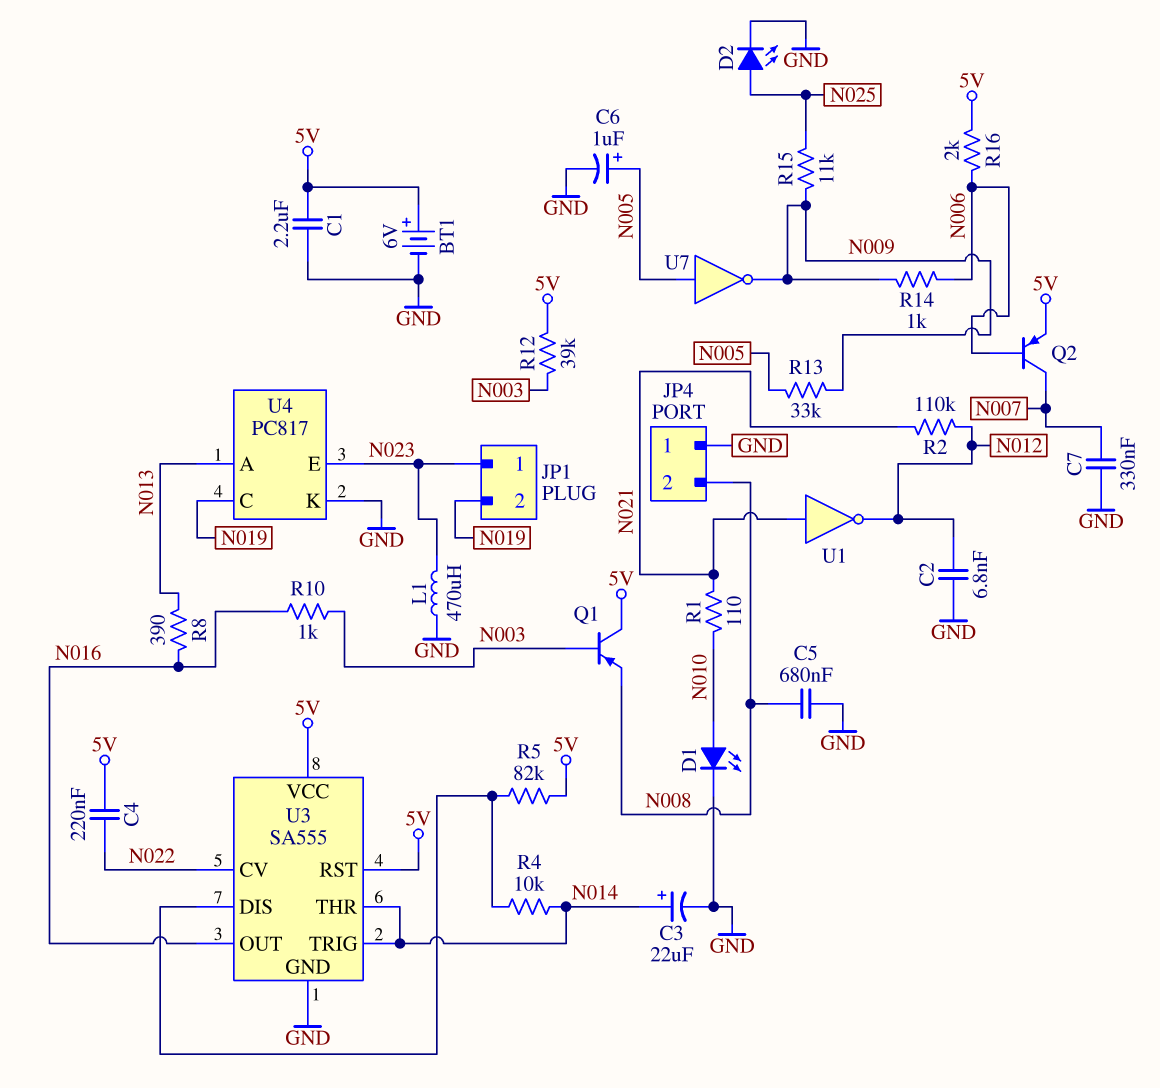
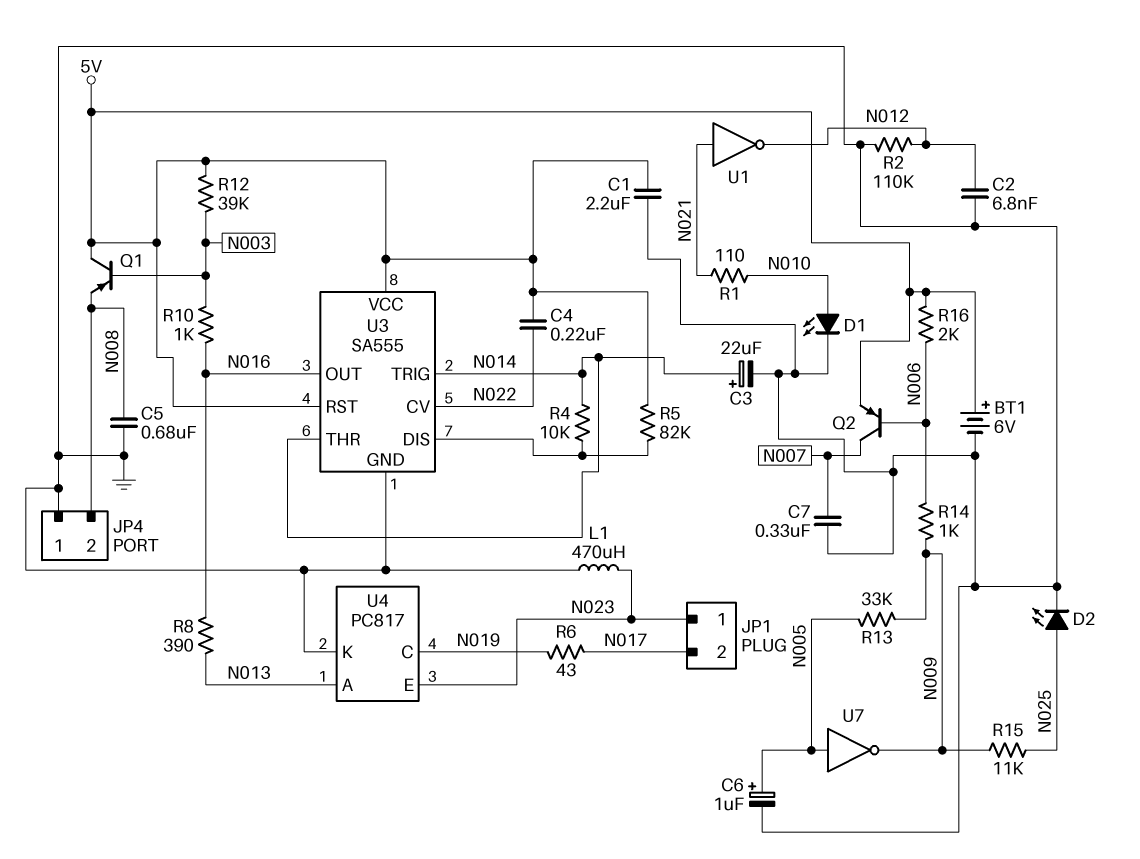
JP1 pin 2: N019 -> N017
R2: 110k (N012, N021) -> 110k (GND, N012)
R6: none -> 43 (N017, N019)

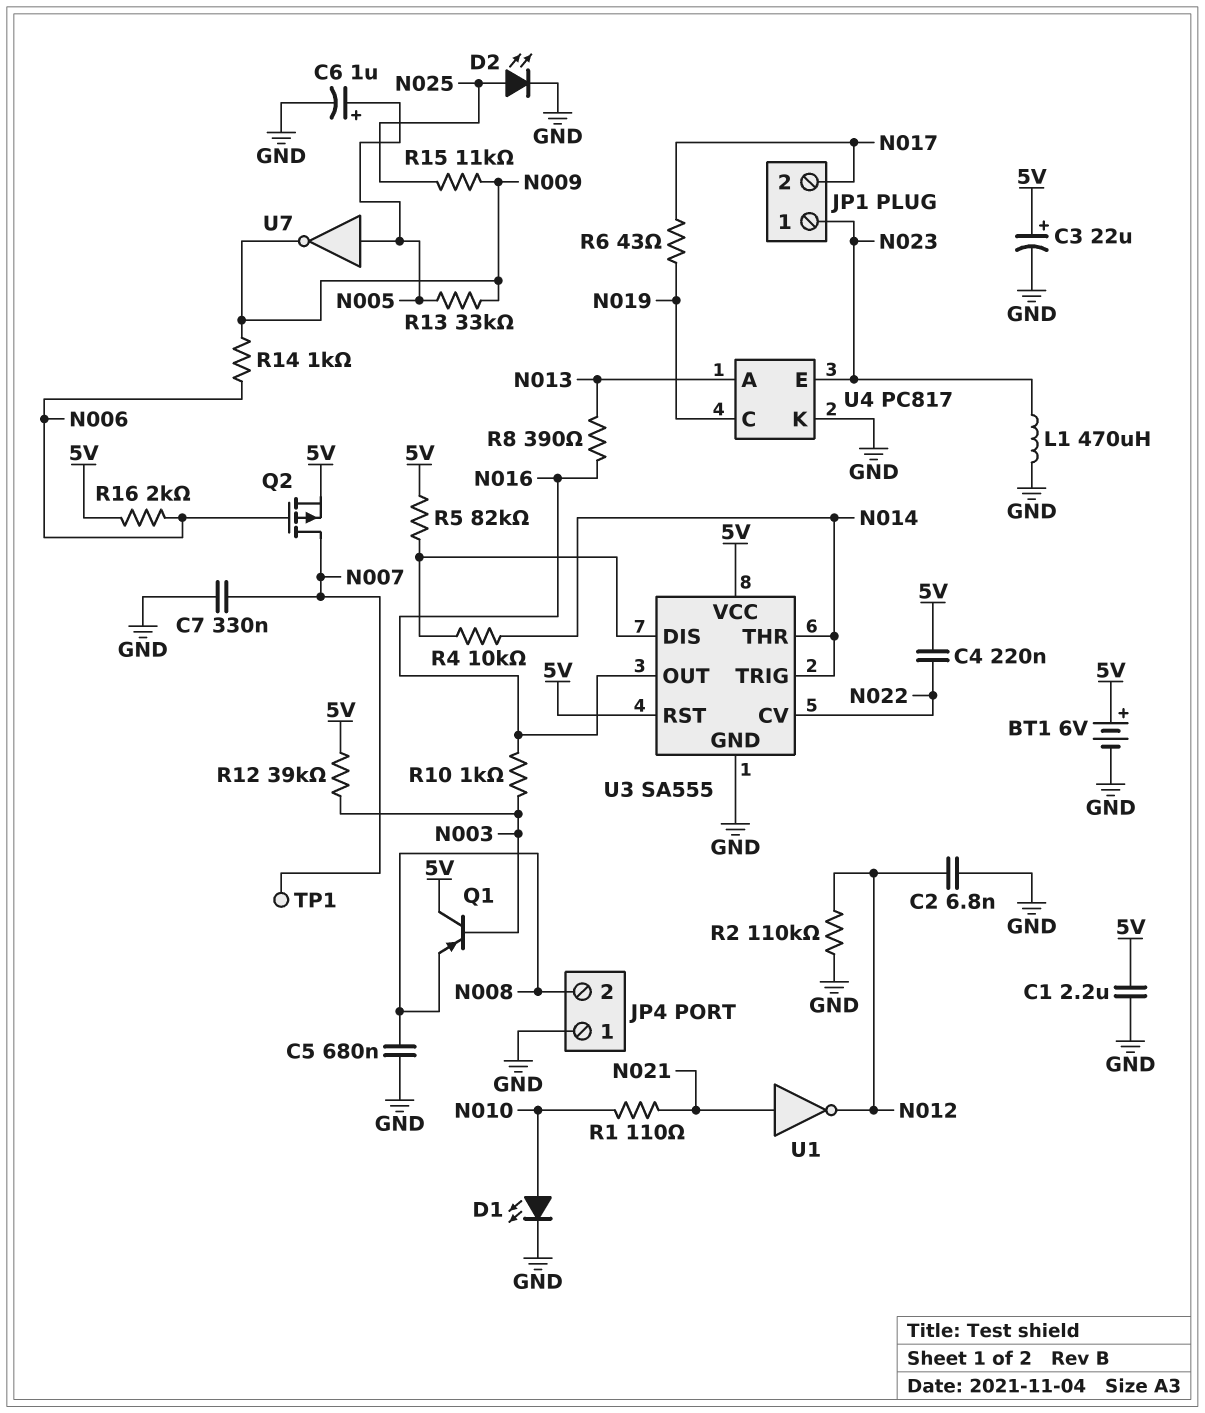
C3: 22uF (plus N014, minus GND) -> 22uF (plus 5V, minus GND)
Q2: PNP (B N006, C N007, E 5V) -> PMOS (G N006, D N007, S 5V)
TP1: none -> test point (N007)

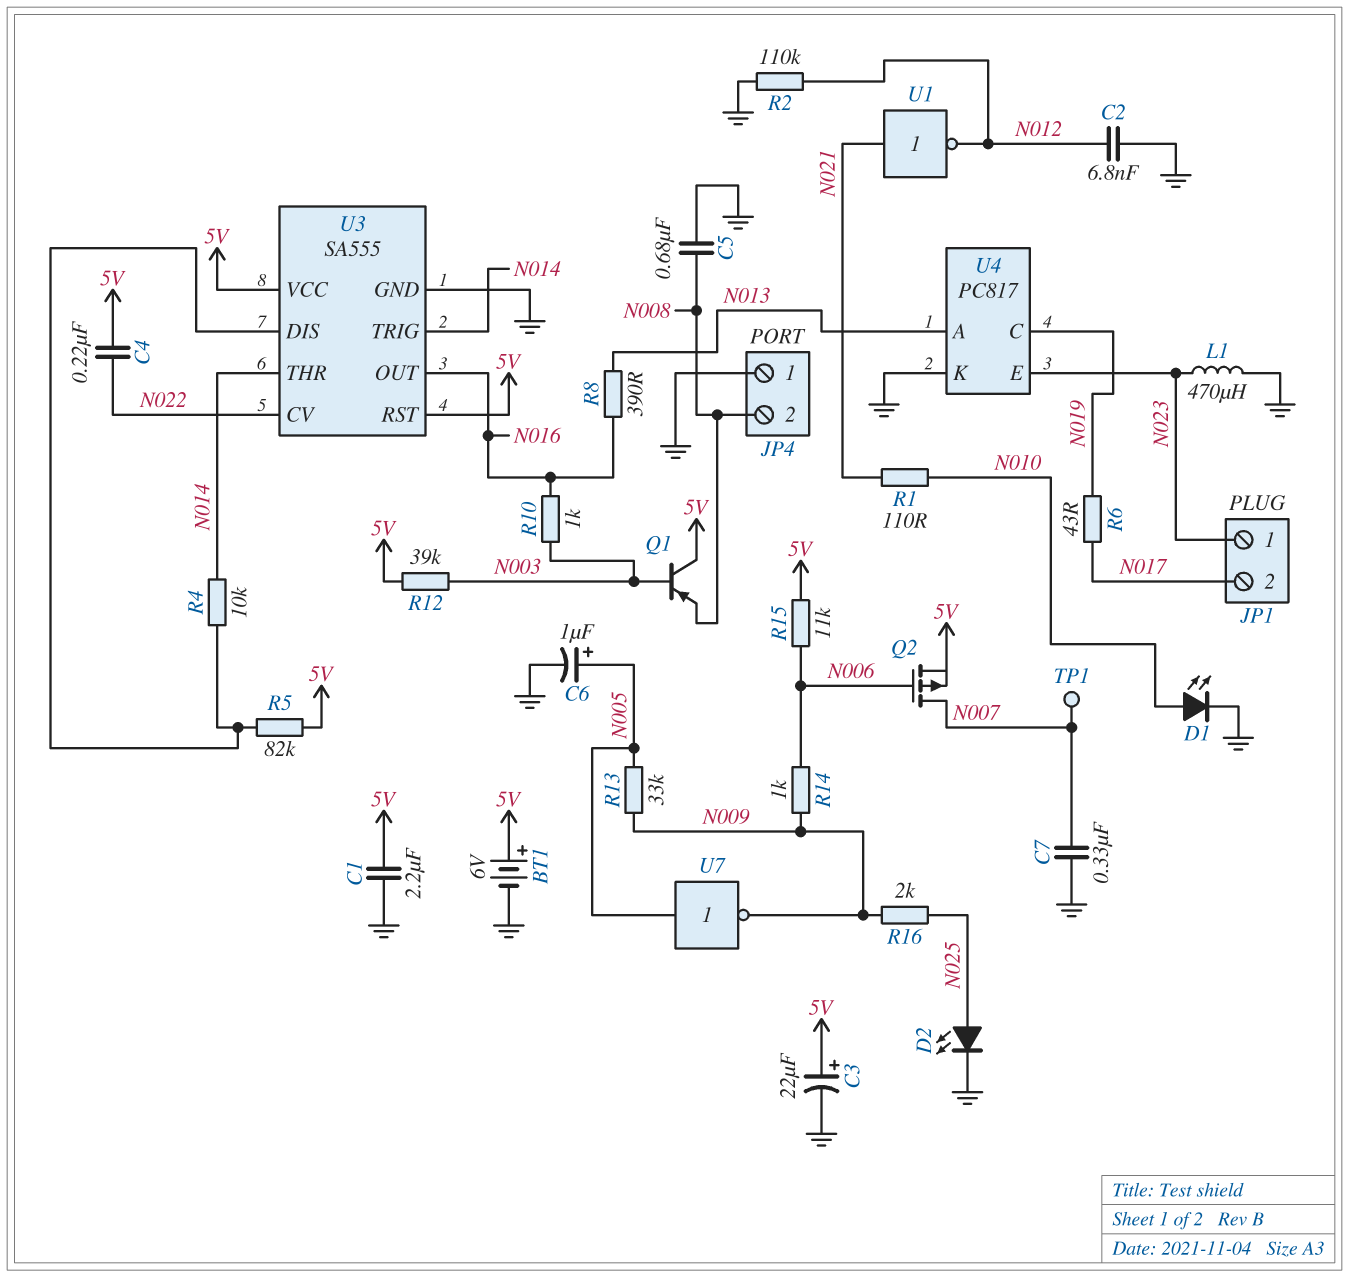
R15: 11k (N009, N025) -> 11k (5V, N006)
R16: 2k (5V, N006) -> 2k (N009, N025)

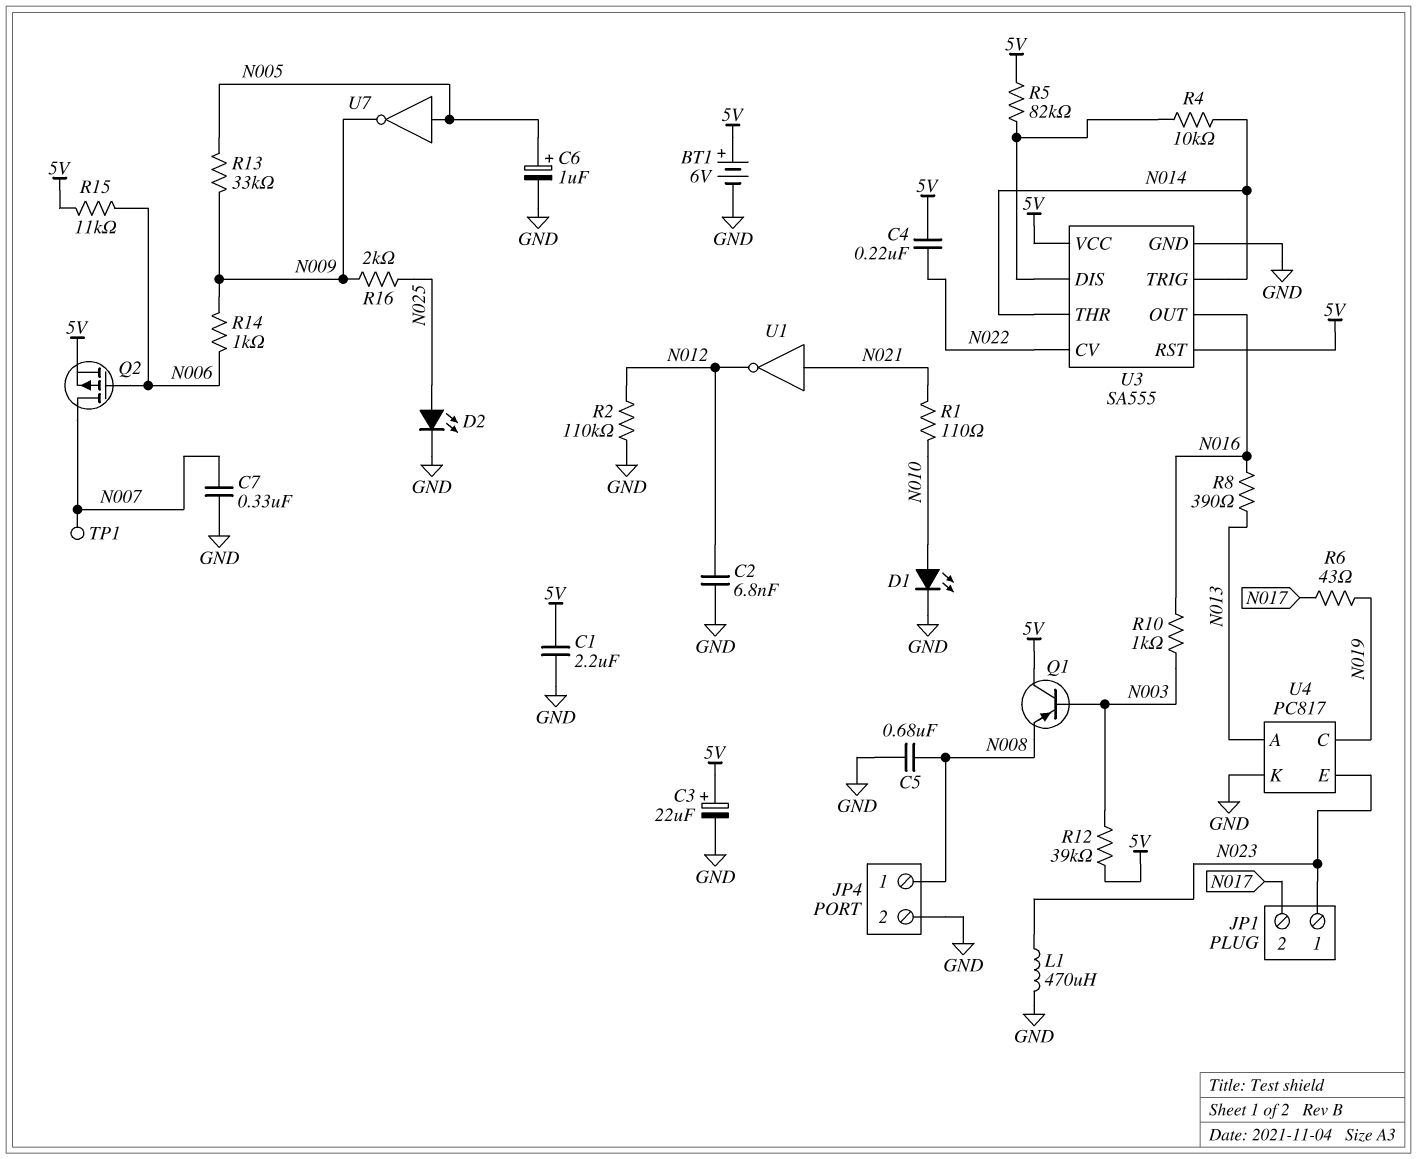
JP4 pin 1: GND -> N008
JP4 pin 2: N008 -> GND

